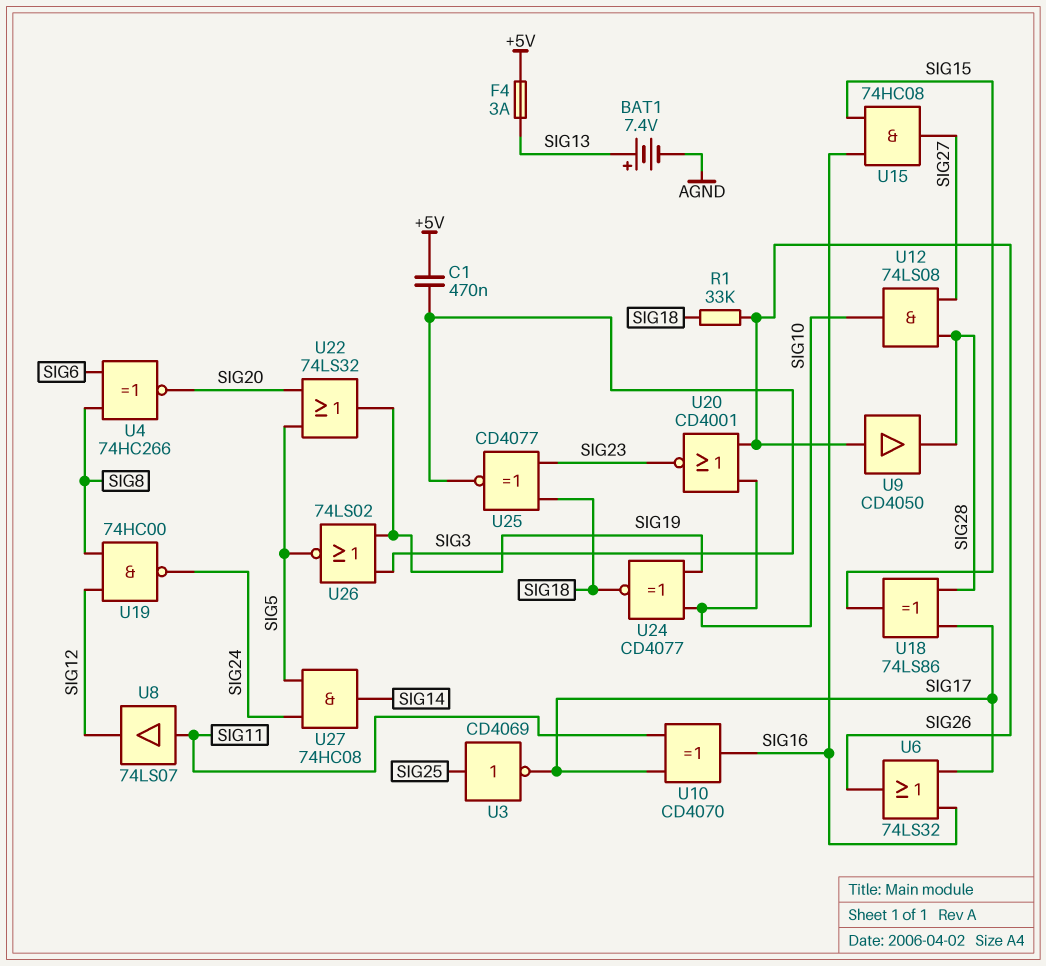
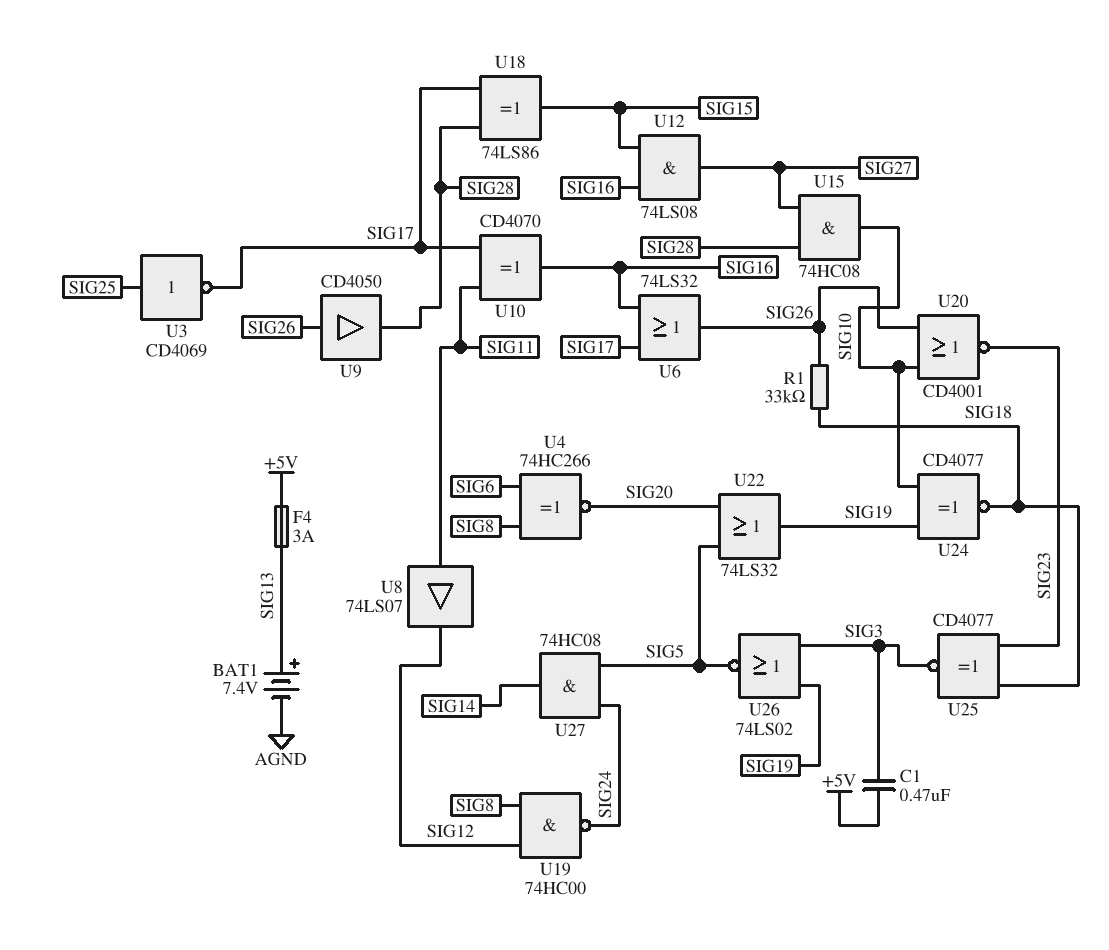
U12: AND 74LS08 (in SIG27, in SIG28, out SIG10) -> AND 74LS08 (in SIG15, in SIG16, out SIG27)
U15: AND 74HC08 (in SIG15, in SIG16, out SIG27) -> AND 74HC08 (in SIG27, in SIG28, out SIG10)

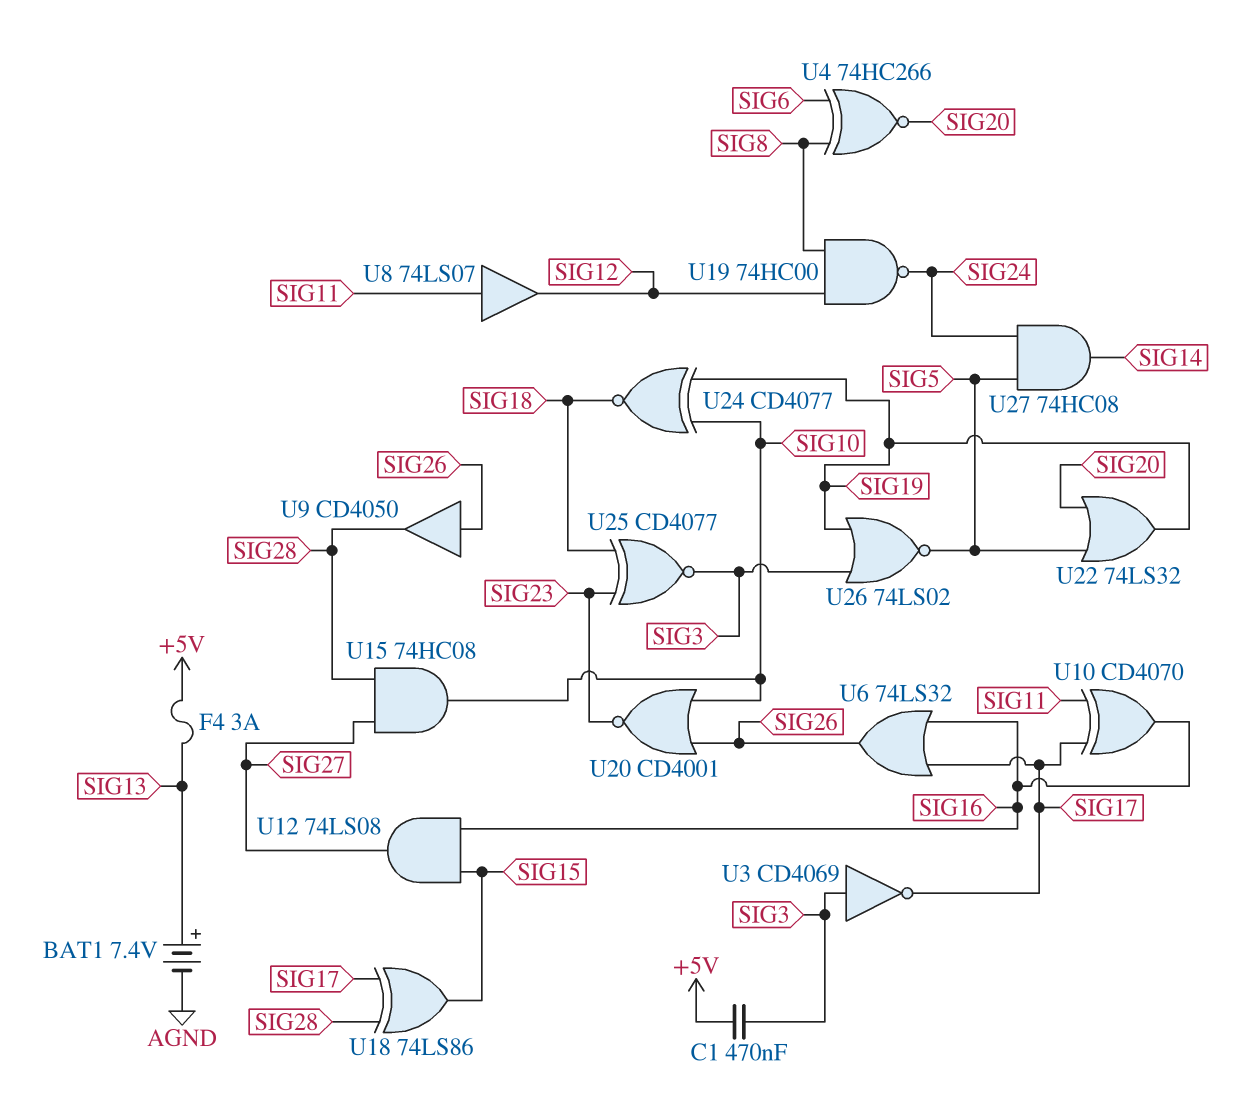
R1: 33k (SIG18, SIG26) -> none
U3: NOT CD4069 (in SIG25, out SIG17) -> NOT CD4069 (in SIG3, out SIG17)

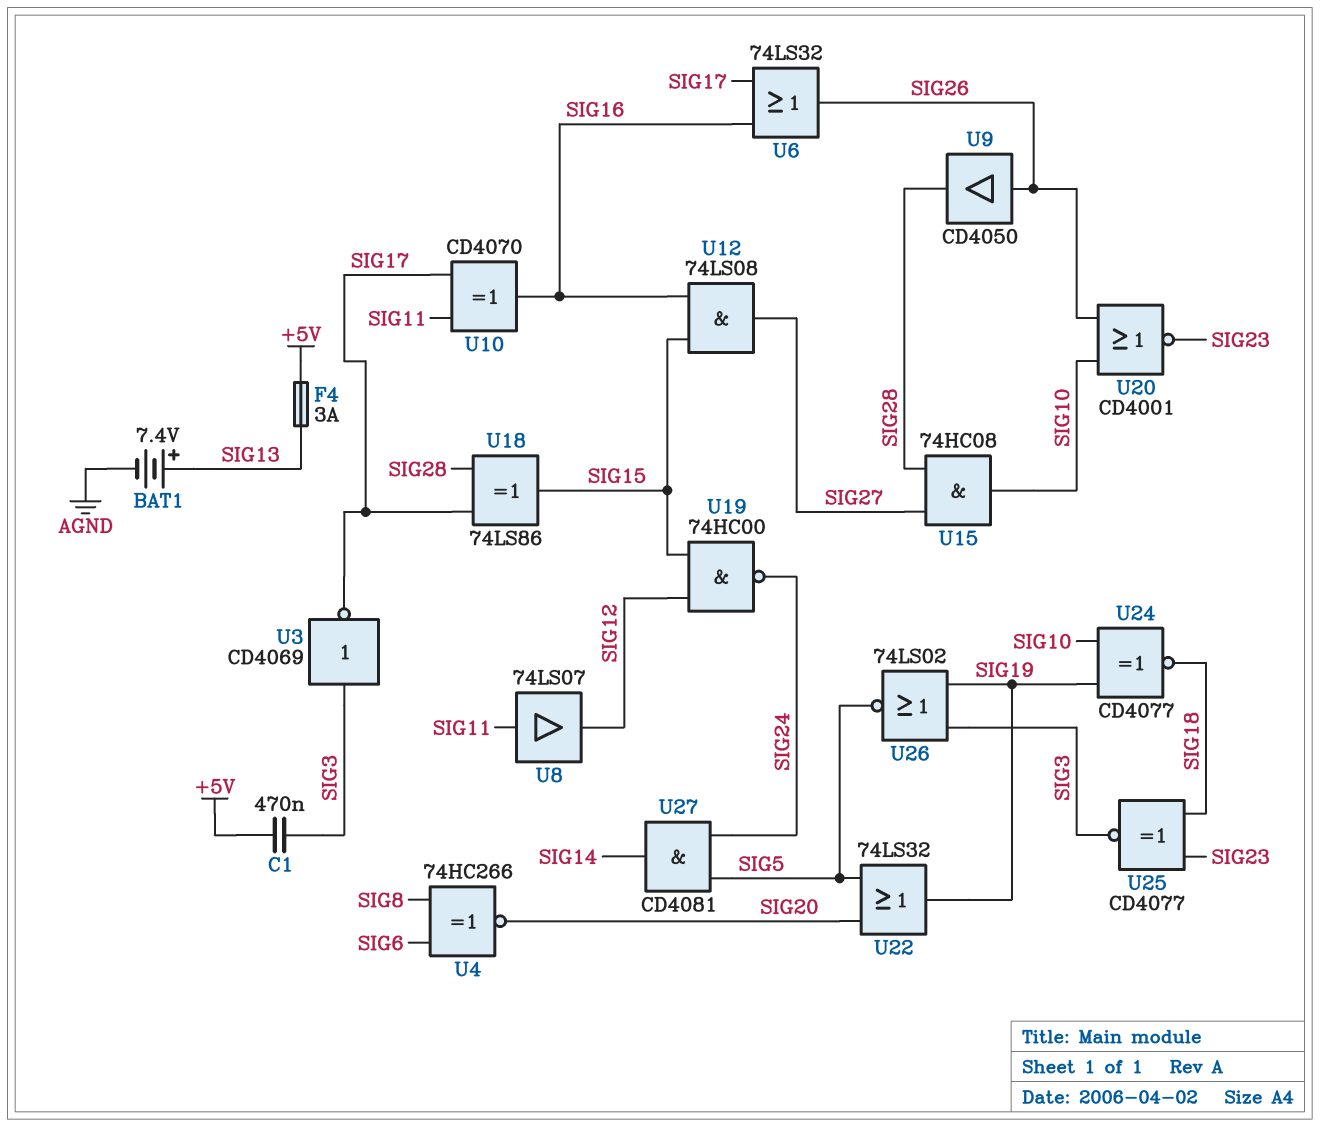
U19: NAND 74HC00 (in SIG8, in SIG12, out SIG24) -> NAND 74HC00 (in SIG12, in SIG15, out SIG24)
U27: AND 74HC08 (in SIG5, in SIG24, out SIG14) -> AND CD4081 (in SIG5, in SIG24, out SIG14)

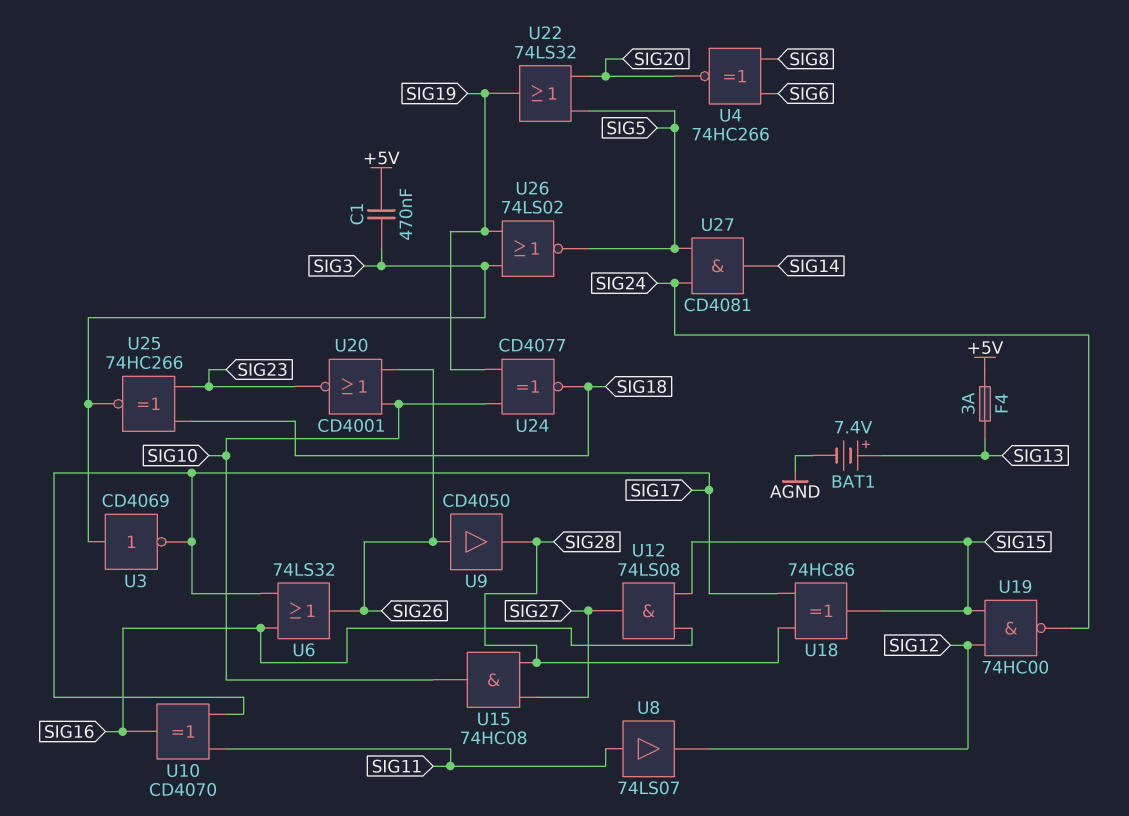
U18: XOR 74LS86 (in SIG17, in SIG28, out SIG15) -> XOR 74HC86 (in SIG17, in SIG28, out SIG15)
U25: XNOR CD4077 (in SIG18, in SIG23, out SIG3) -> XNOR 74HC266 (in SIG18, in SIG23, out SIG3)

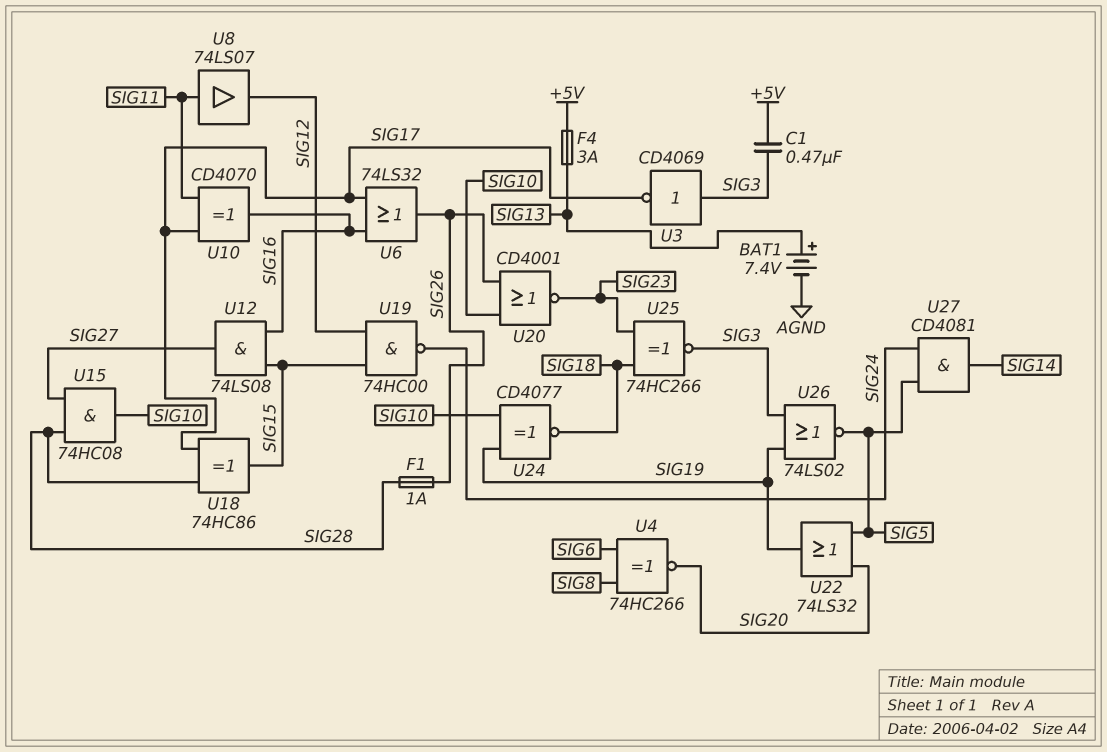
F1: none -> 1A (SIG26, SIG28)
U9: buffer CD4050 (in SIG26, out SIG28) -> none

